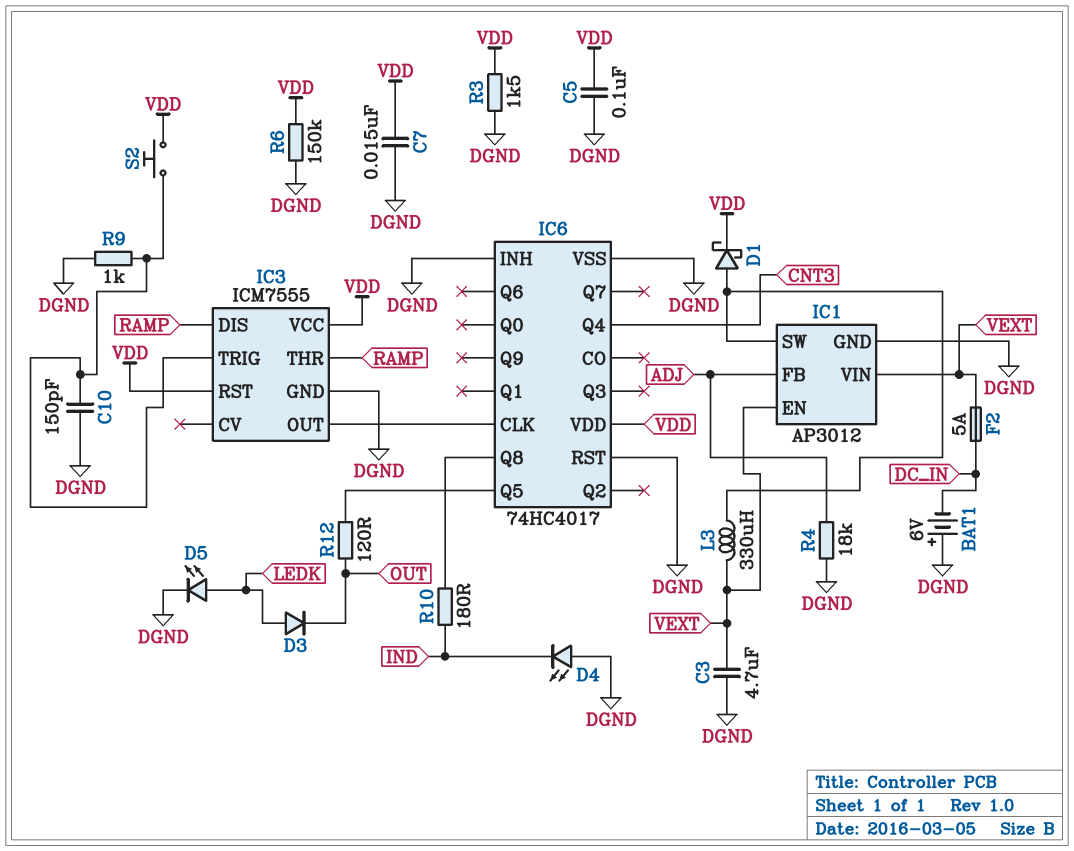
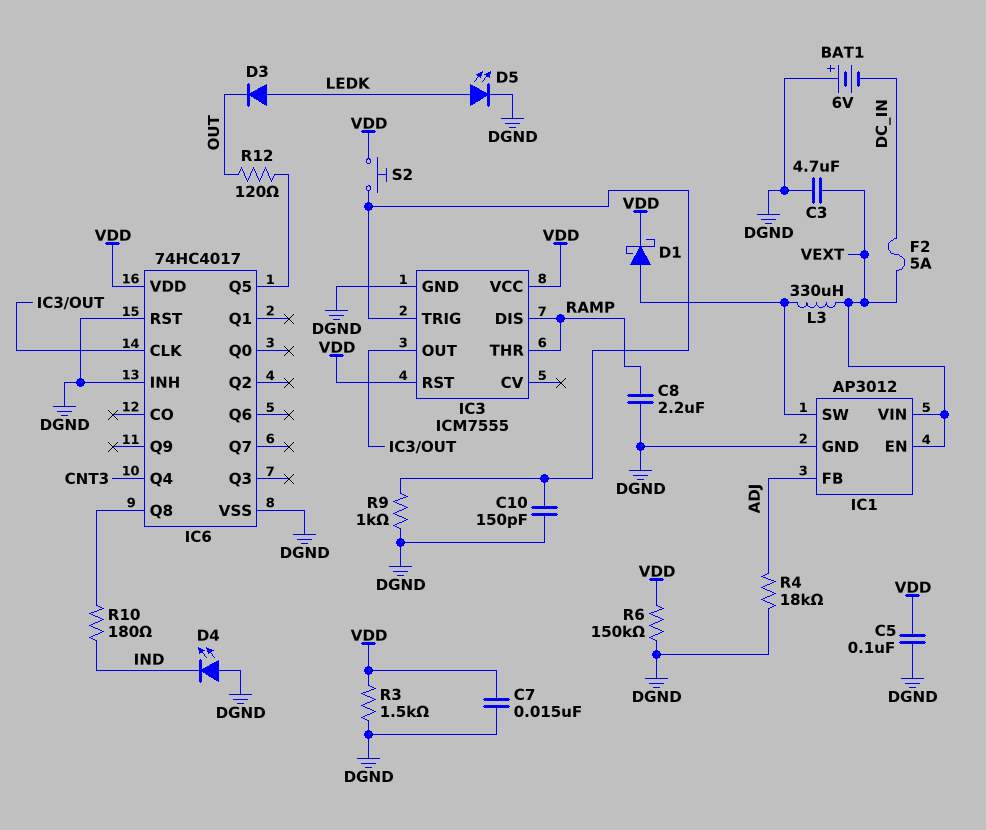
C8: none -> 2.2uF (DGND, RAMP)

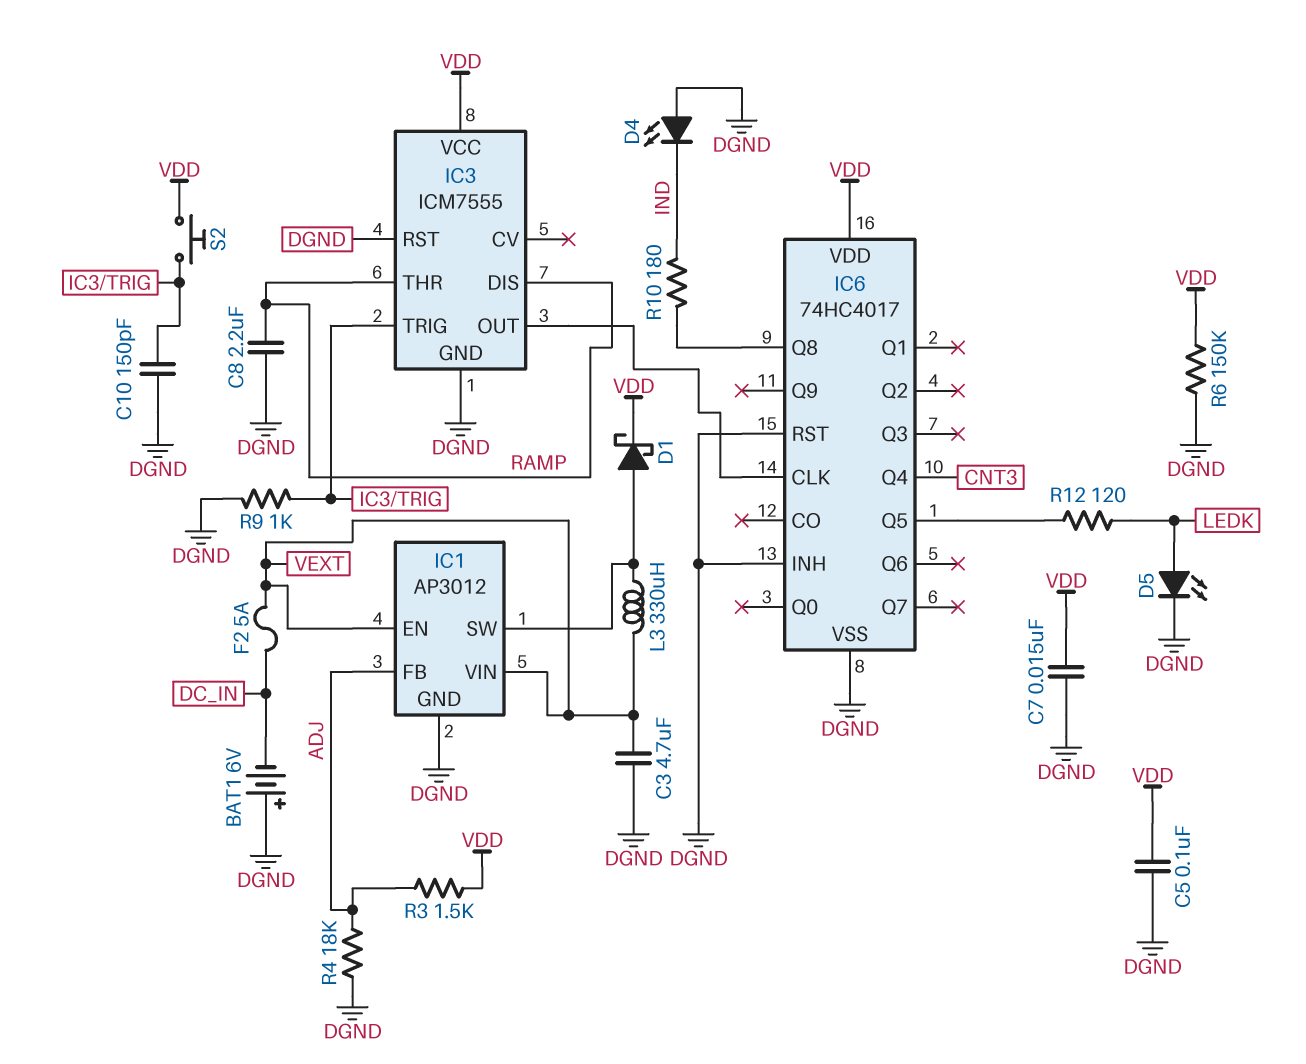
D3: diode (A LEDK, K OUT) -> none
IC3 pin RST: VDD -> DGND
R3: 1.5k (DGND, VDD) -> 1.5k (ADJ, VDD)
R12: 120 (IC6/Q5, OUT) -> 120 (IC6/Q5, LEDK)

